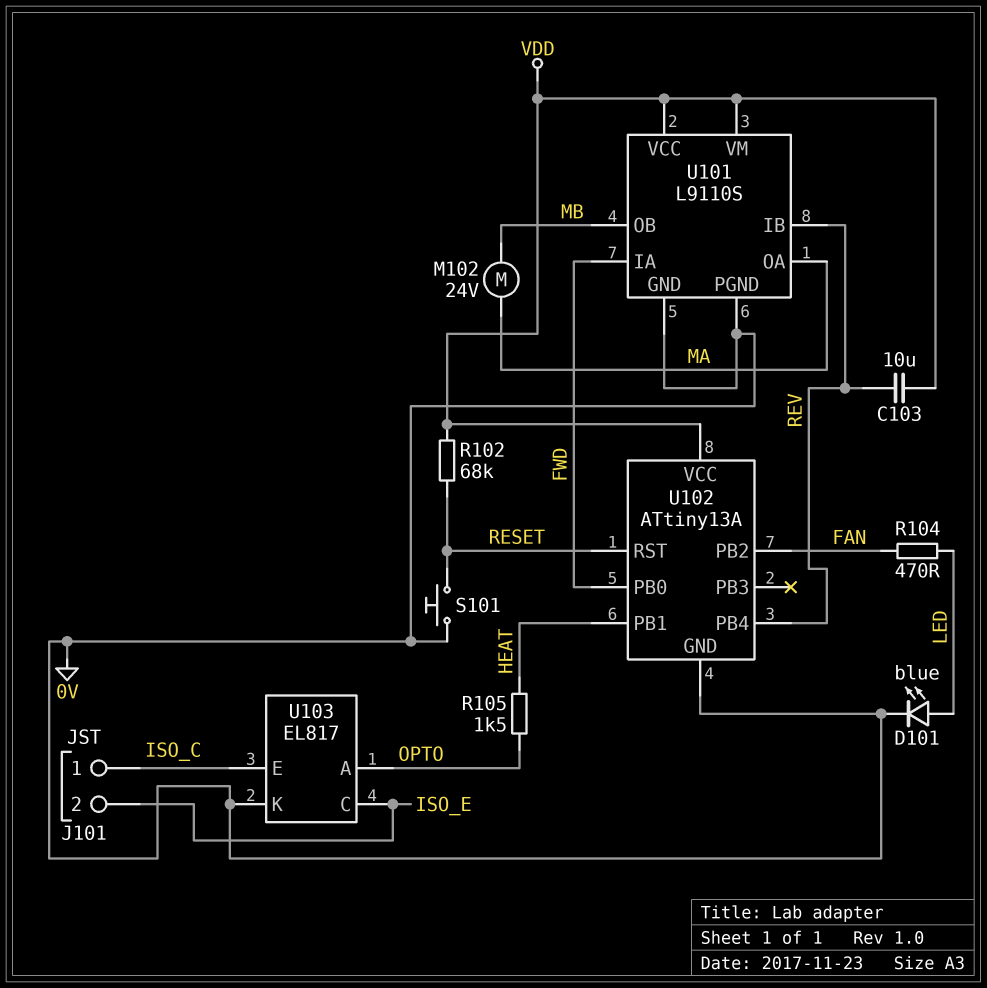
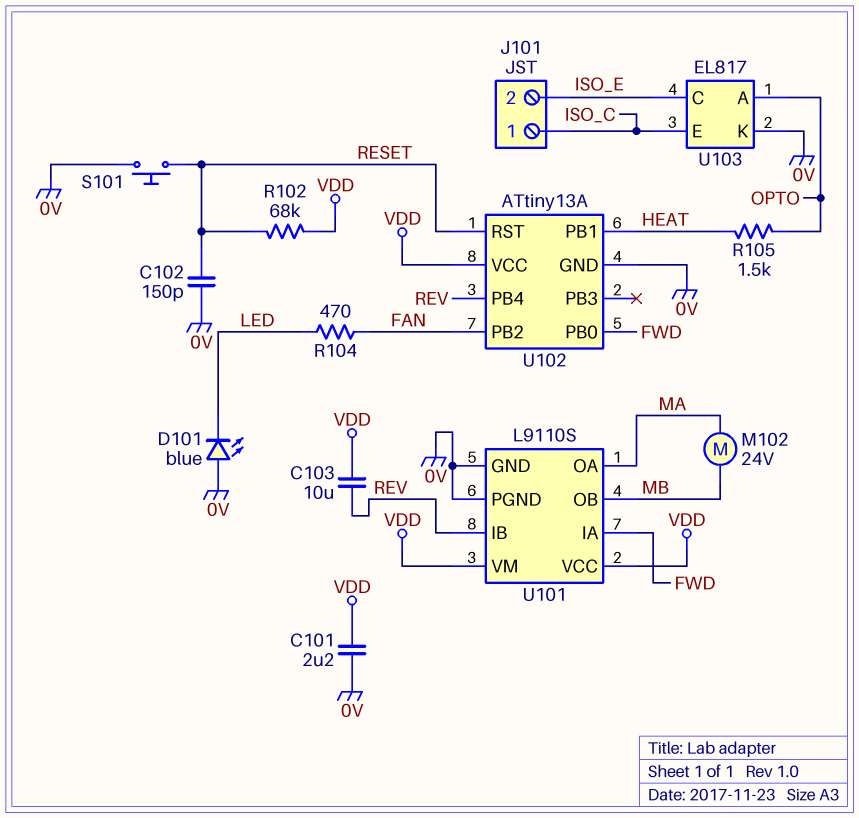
C101: none -> 2.2uF (0V, VDD)
C102: none -> 150pF (0V, RESET)
D101: LED blue (A LED, K 0V) -> LED blue (A 0V, K LED)

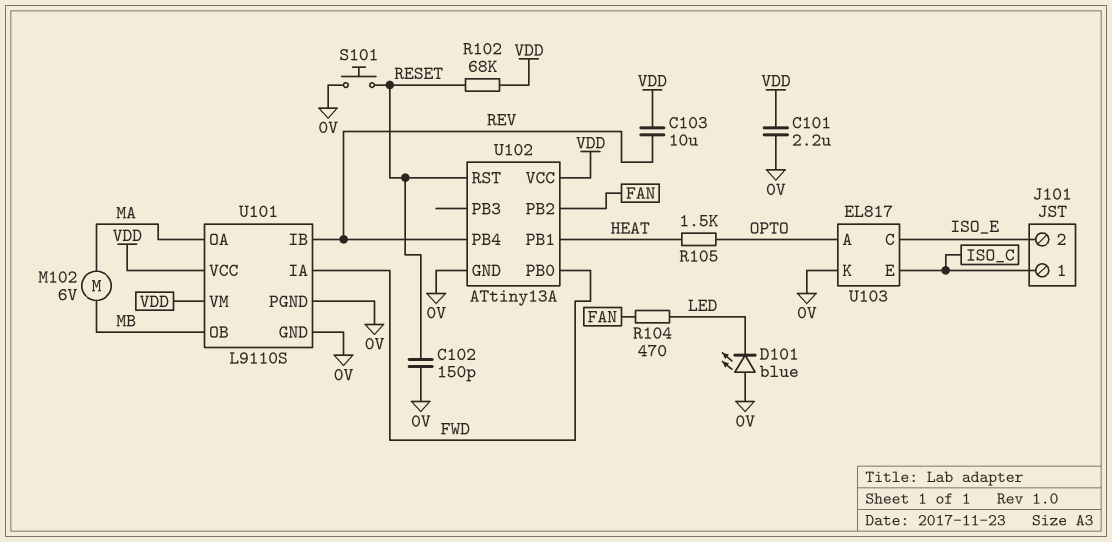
M102: motor 24V (MA, MB) -> motor 6V (MA, MB)

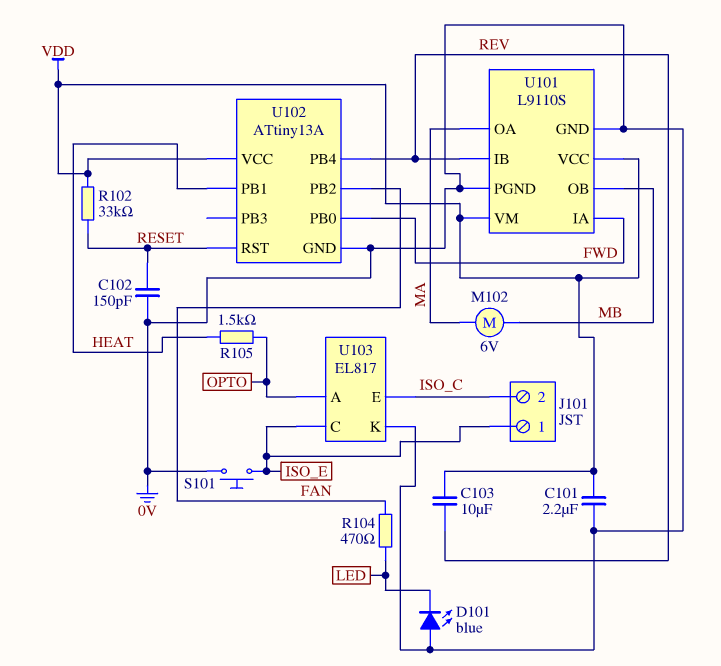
J101 pin 1: ISO_C -> ISO_E
J101 pin 2: ISO_E -> ISO_C
R102: 68k (RESET, VDD) -> 33k (RESET, VDD)
S101: button (0V, RESET) -> button (0V, ISO_E)

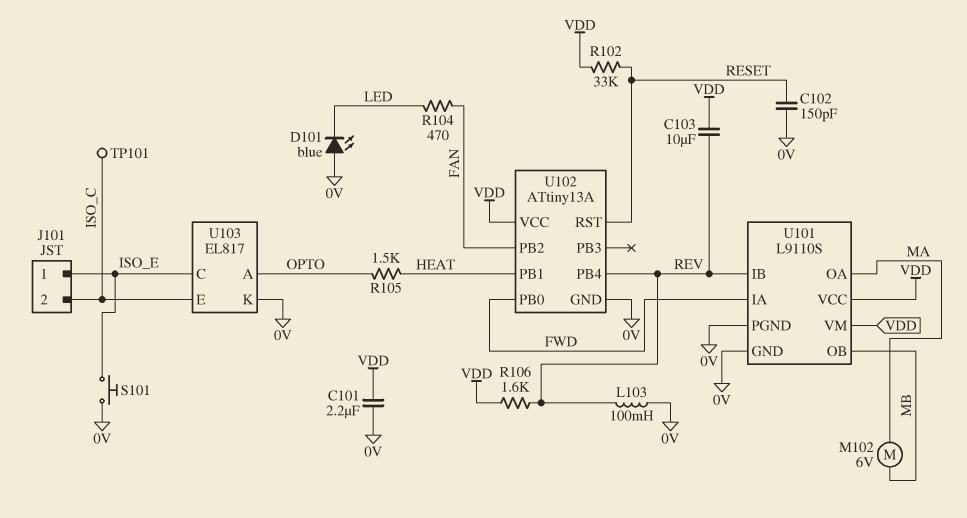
L103: none -> 100mH (0V, REV)
R106: none -> 1.6k (REV, VDD)
TP101: none -> test point (ISO_C)

